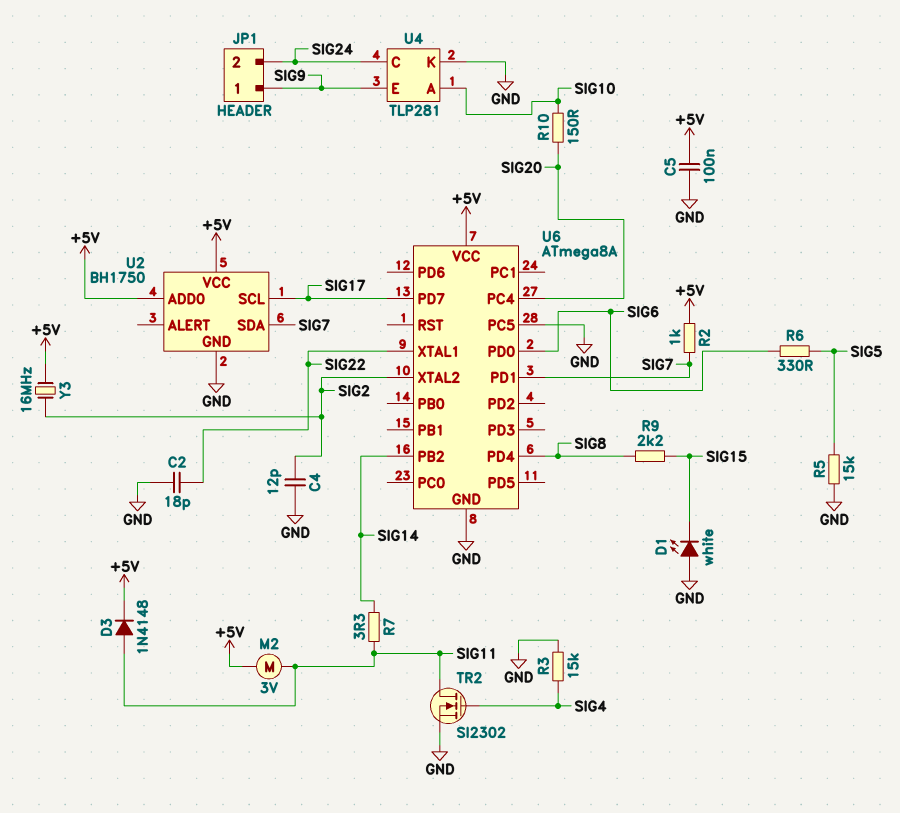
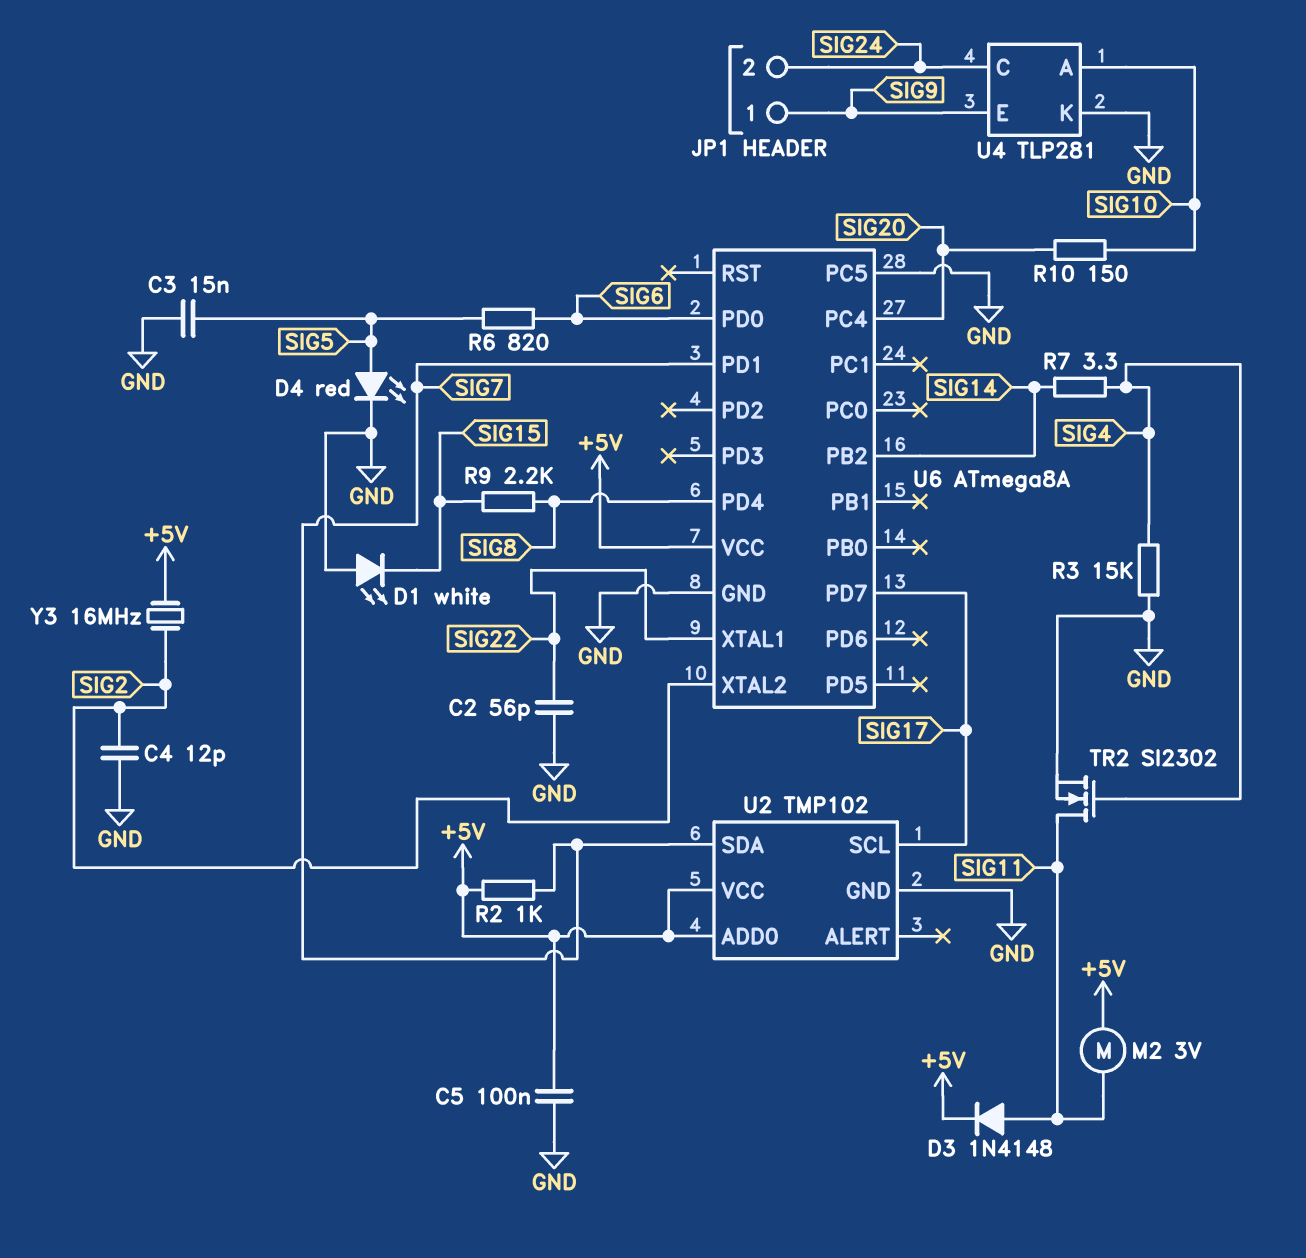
C2: 18pF (GND, SIG22) -> 56pF (GND, SIG22)
C3: none -> 15nF (GND, SIG5)
D4: none -> LED red (A SIG5, K GND)
R5: 15k (GND, SIG5) -> none
R6: 330 (SIG5, SIG6) -> 820 (SIG5, SIG6)
R7: 3.3 (SIG11, SIG14) -> 3.3 (SIG4, SIG14)
U2: BH1750 -> TMP102

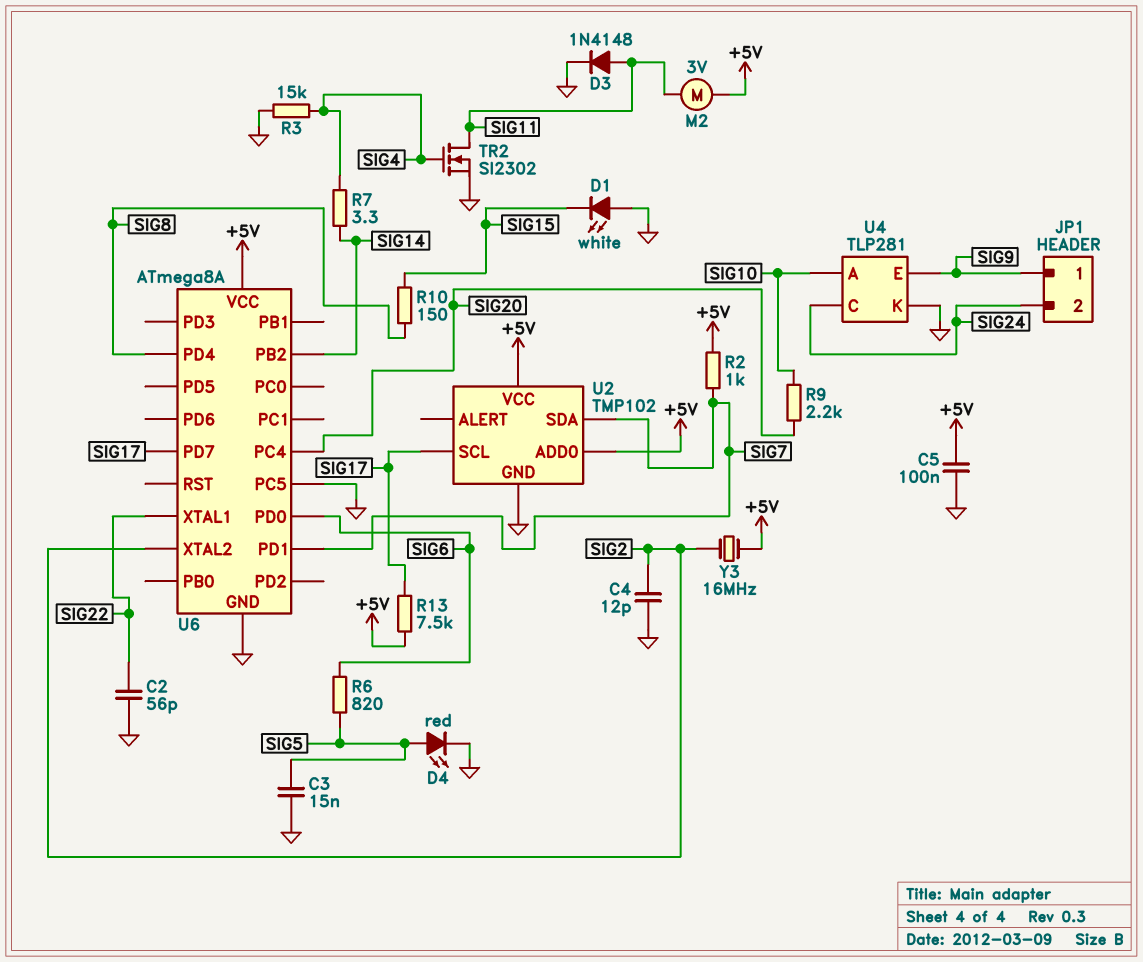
D3: diode 1N4148 (A SIG11, K +5V) -> diode 1N4148 (A SIG11, K GND)
R9: 2.2k (SIG8, SIG15) -> 2.2k (SIG10, SIG20)
R10: 150 (SIG10, SIG20) -> 150 (SIG8, SIG15)
R13: none -> 7.5k (+5V, SIG17)

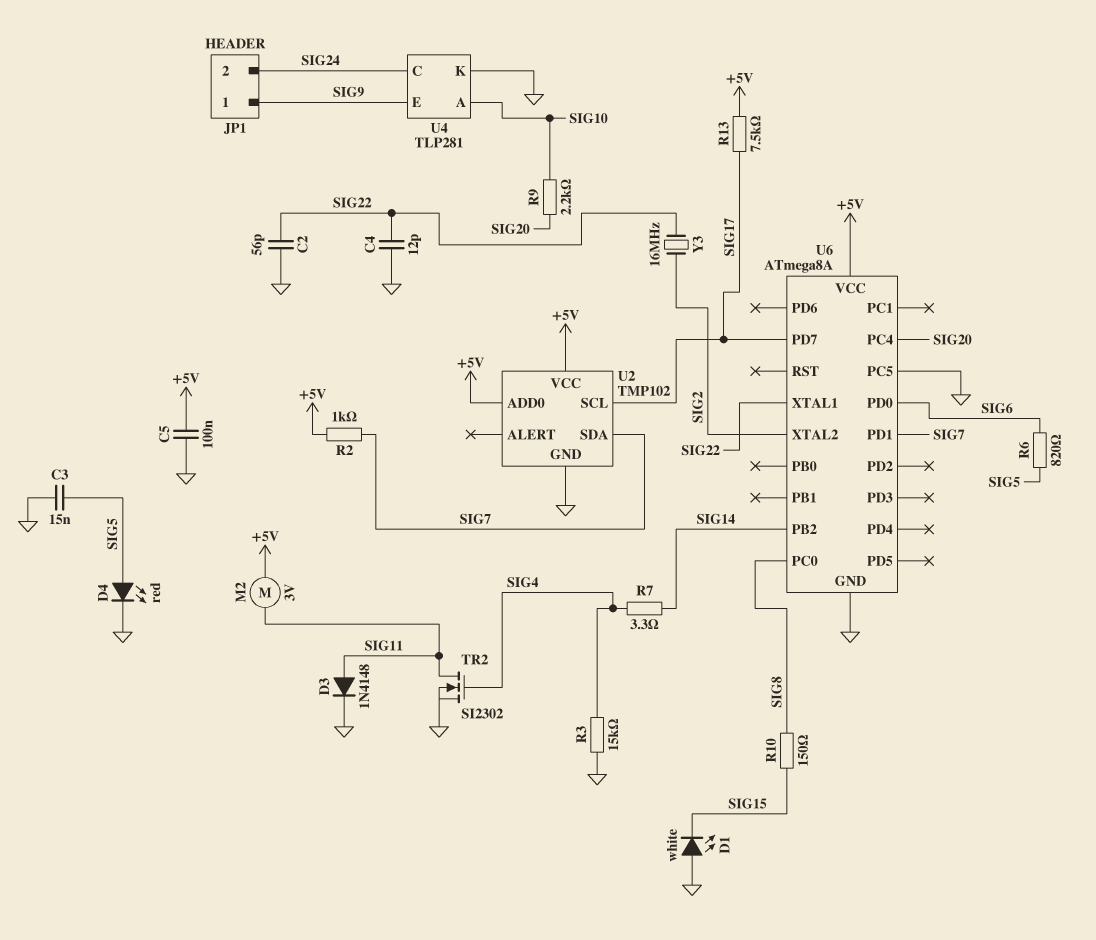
C4: 12pF (GND, SIG2) -> 12pF (GND, SIG22)
U6 pin PC0: none -> SIG8
U6 pin PD4: SIG8 -> none
Y3: 16MHz (+5V, SIG2) -> 16MHz (SIG2, SIG22)

